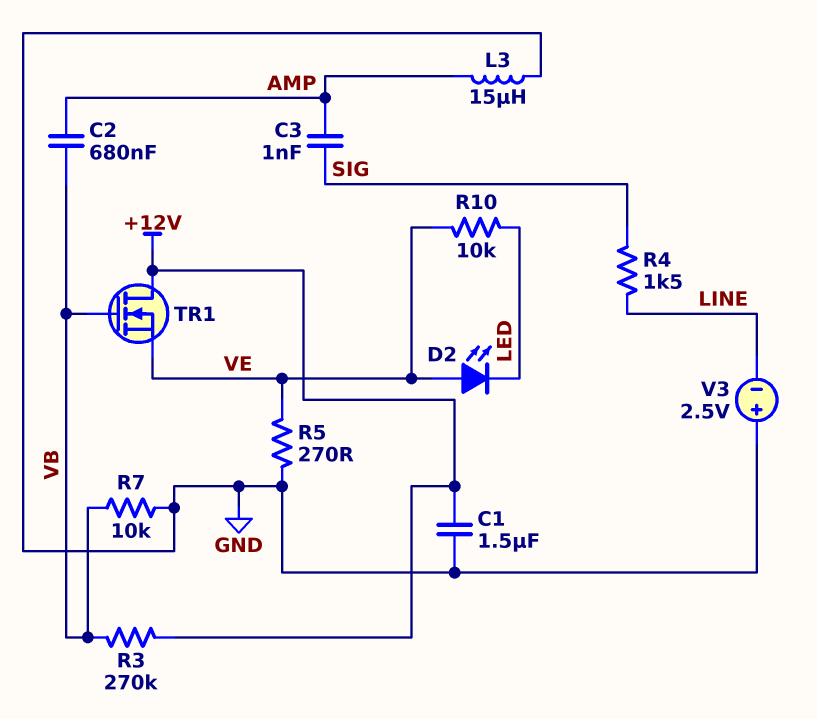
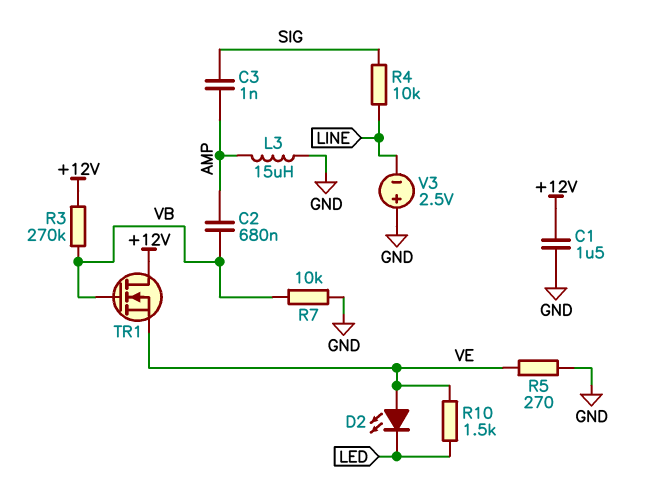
R4: 1.5k (LINE, SIG) -> 10k (LINE, SIG)
R10: 10k (LED, VE) -> 1.5k (LED, VE)

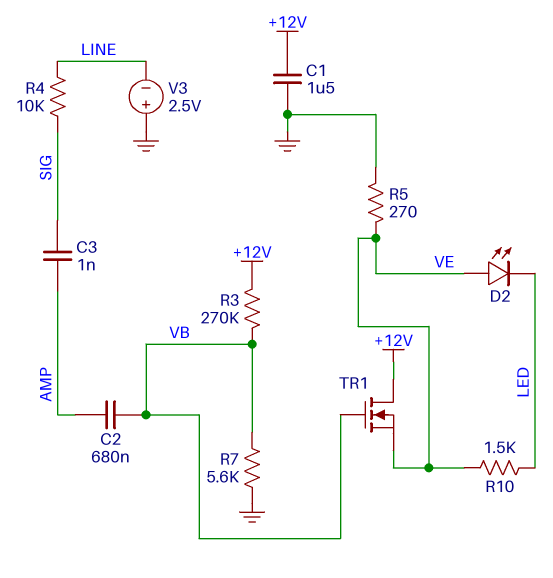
L3: 15uH (AMP, GND) -> none
R7: 10k (GND, VB) -> 5.6k (GND, VB)

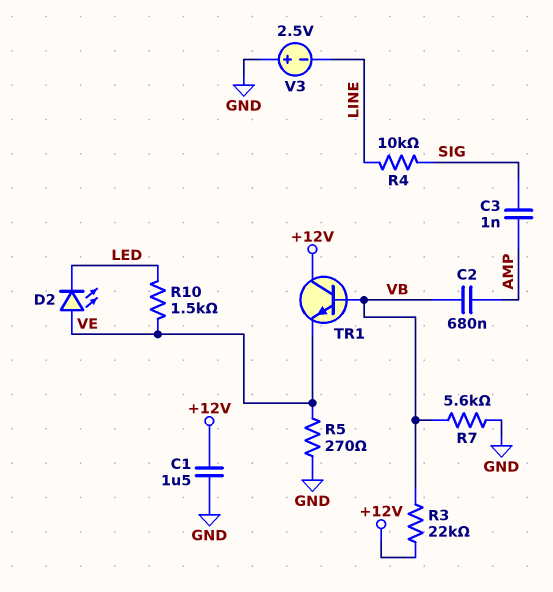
R3: 270k (+12V, VB) -> 22k (+12V, VB)
TR1: NMOS (G VB, D +12V, S VE) -> NPN (B VB, C +12V, E VE)

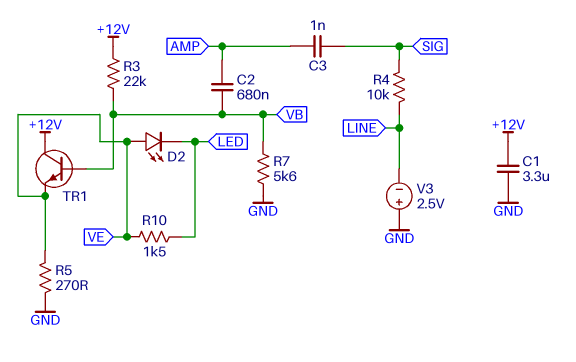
C1: 1.5uF (+12V, GND) -> 3.3uF (+12V, GND)

